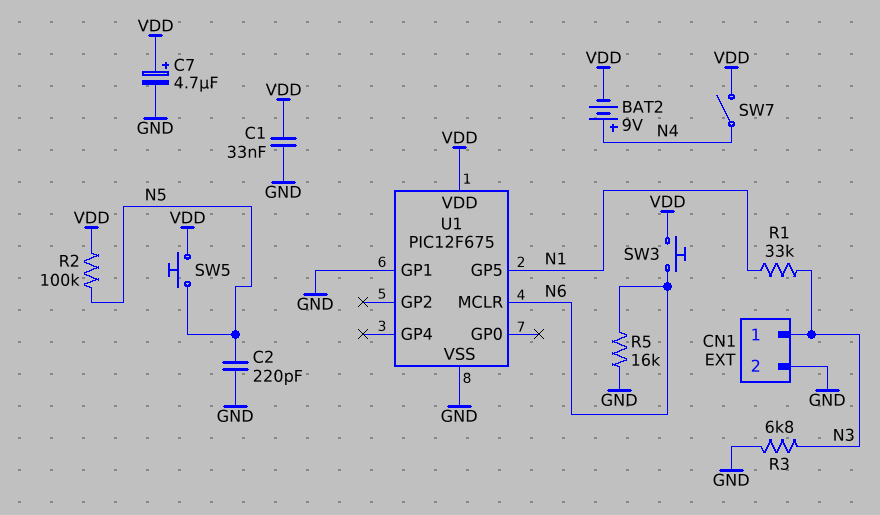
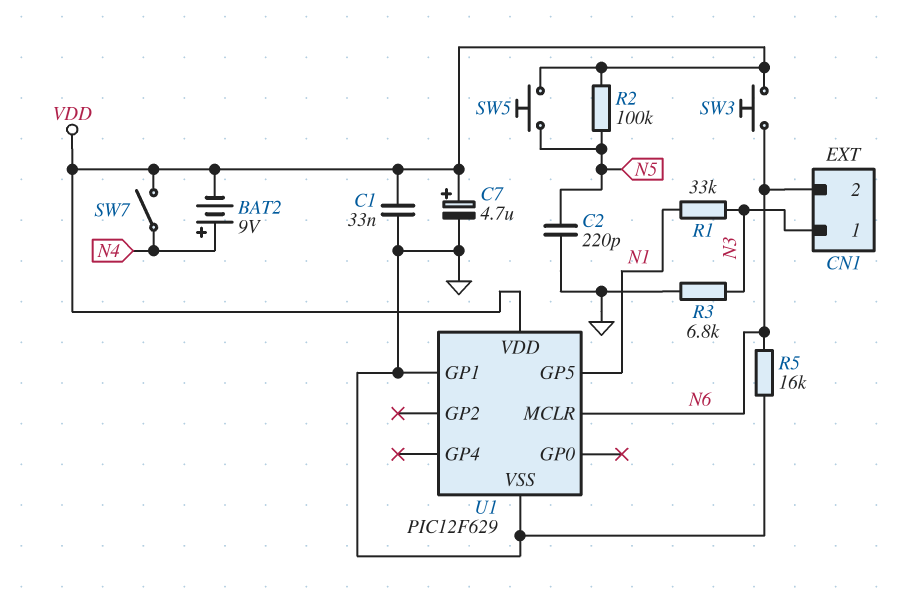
CN1 pin 2: GND -> N6
U1: PIC12F675 -> PIC12F629

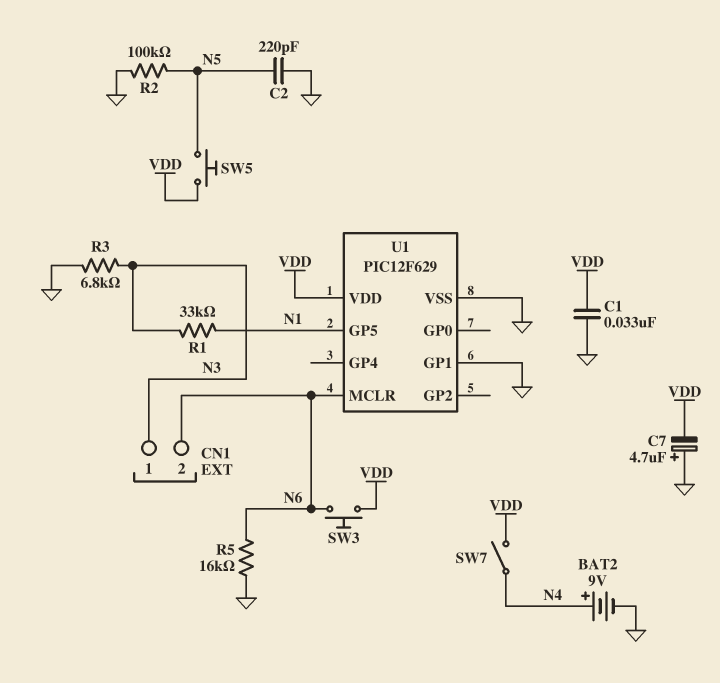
BAT2: 9V (plus N4, minus VDD) -> 9V (plus N4, minus GND)
C7: 4.7uF (plus VDD, minus GND) -> 4.7uF (plus GND, minus VDD)
R2: 100k (N5, VDD) -> 100k (GND, N5)

